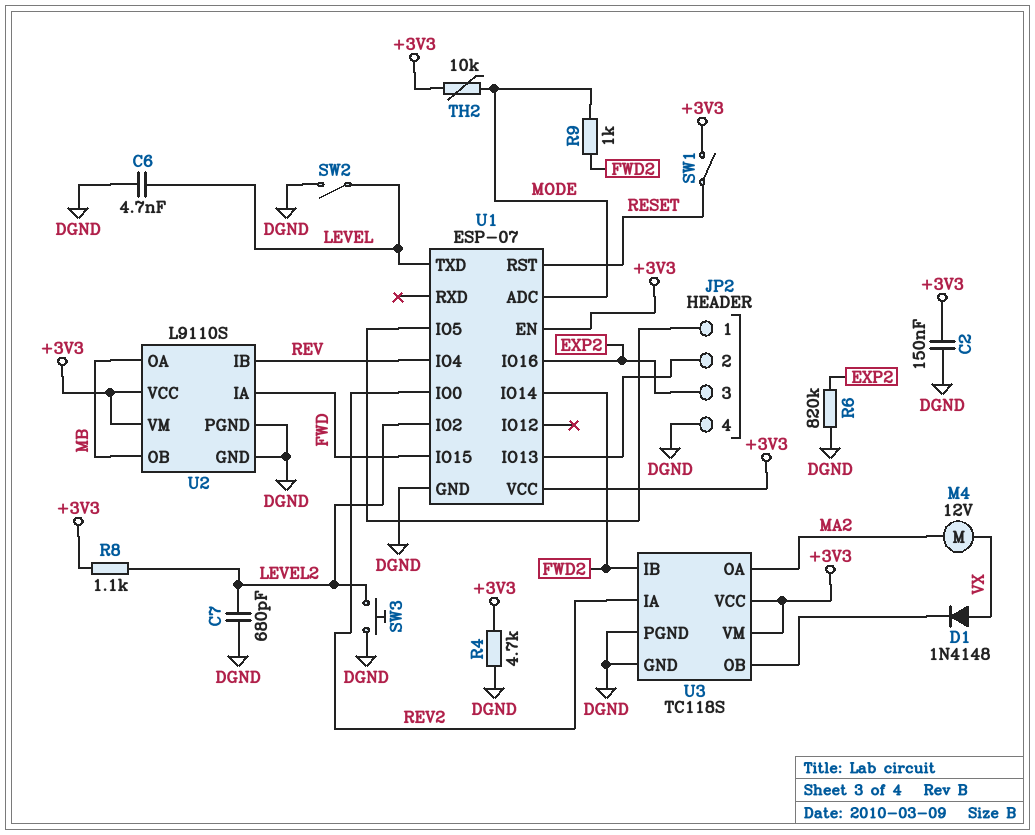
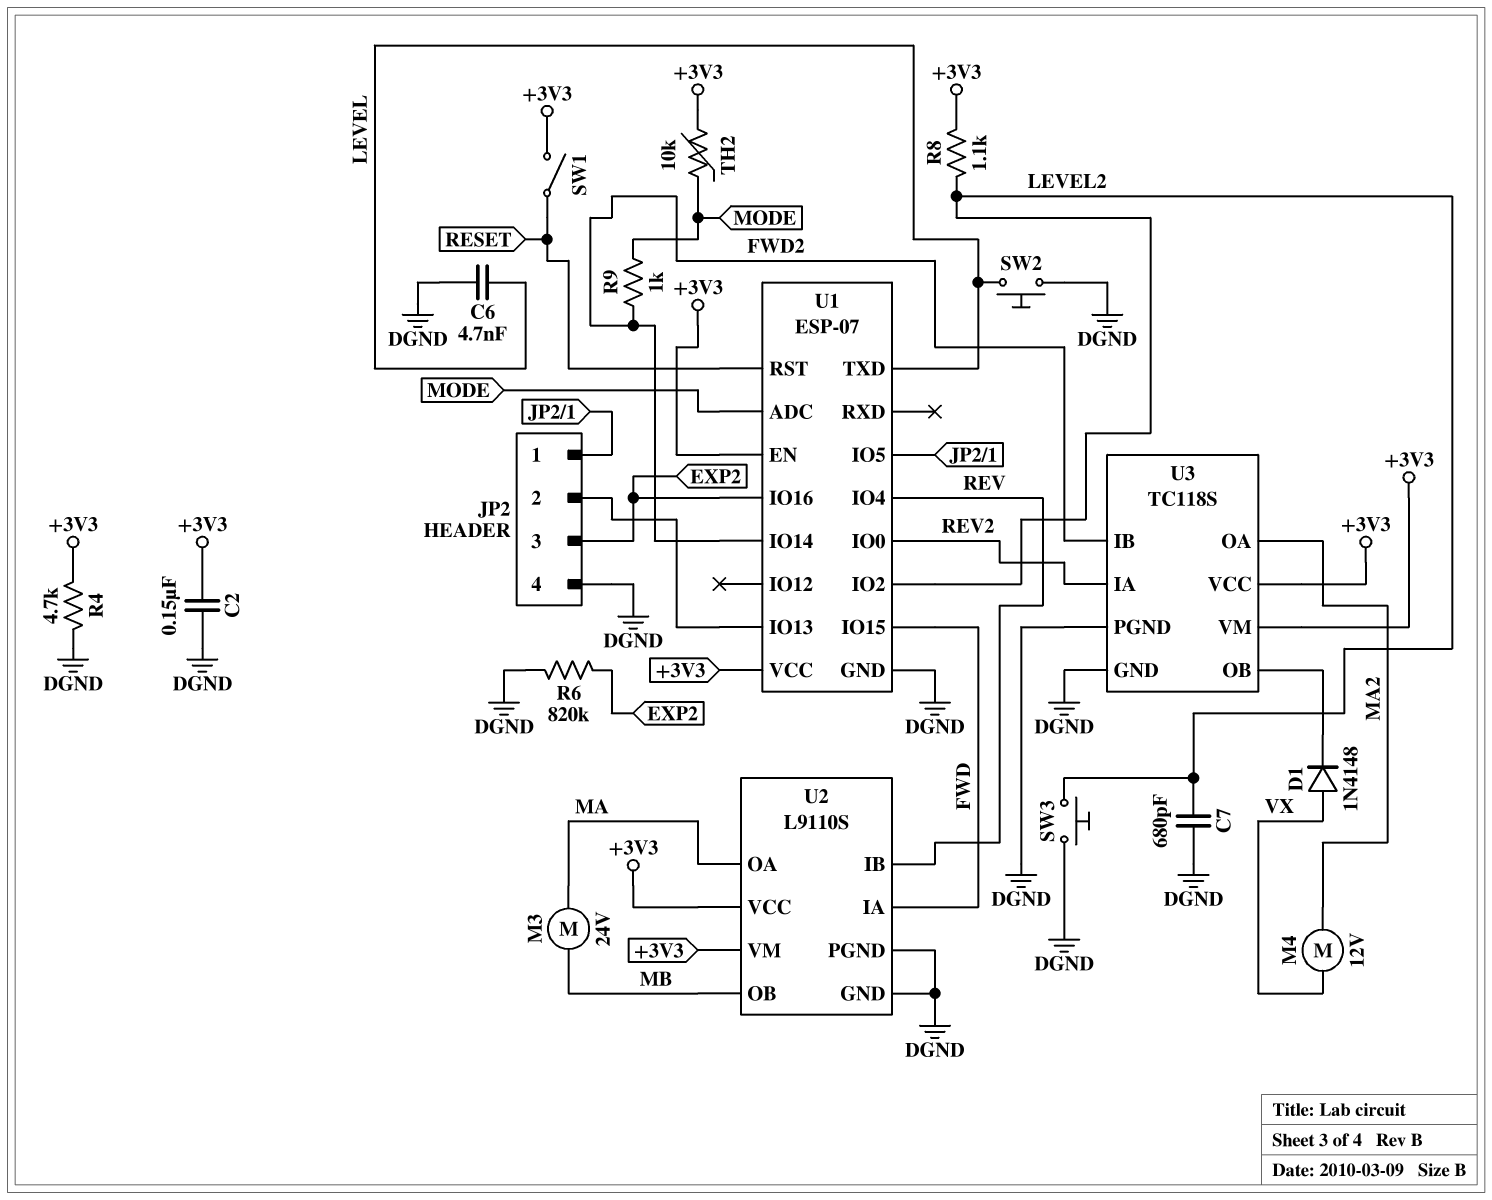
M3: none -> motor 24V (MA, MB)
SW2: switch (DGND, LEVEL) -> button (DGND, LEVEL)
U2 pin OA: MB -> MA

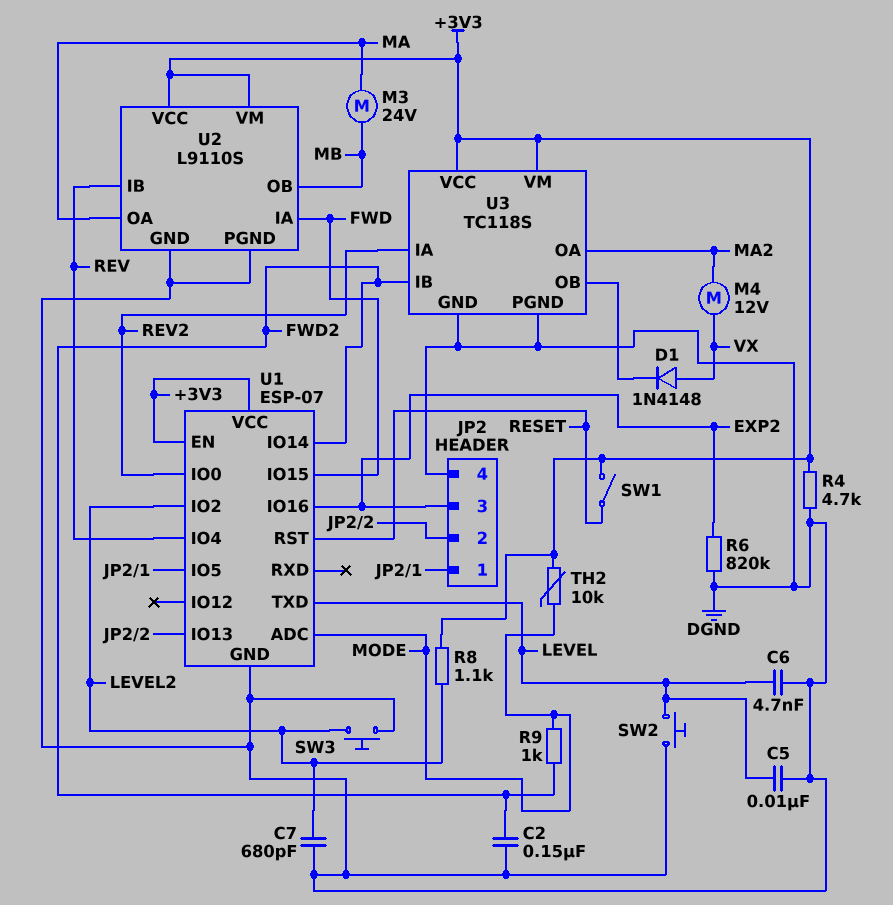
C2: 150nF (+3V3, DGND) -> 150nF (DGND, FWD2)
C5: none -> 10nF (DGND, LEVEL)

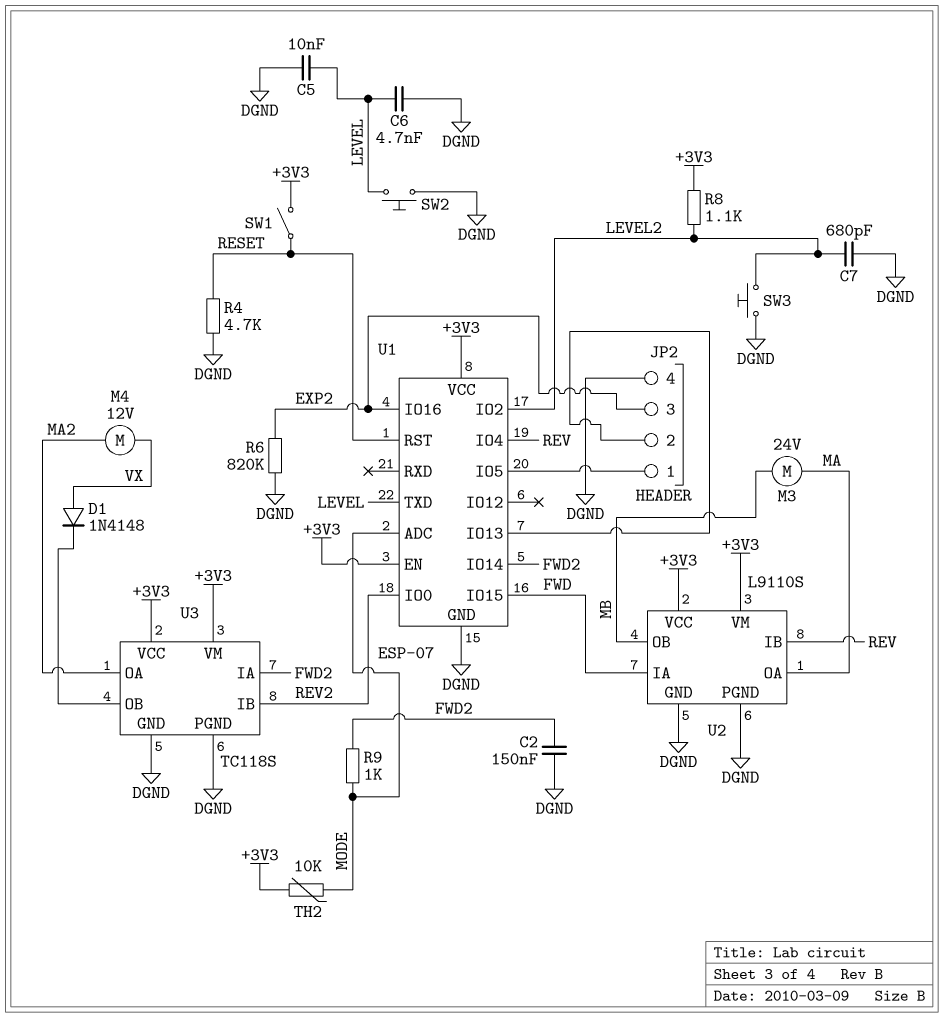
R4: 4.7k (+3V3, DGND) -> 4.7k (DGND, RESET)
U3 pin IA: REV2 -> FWD2
U3 pin IB: FWD2 -> REV2

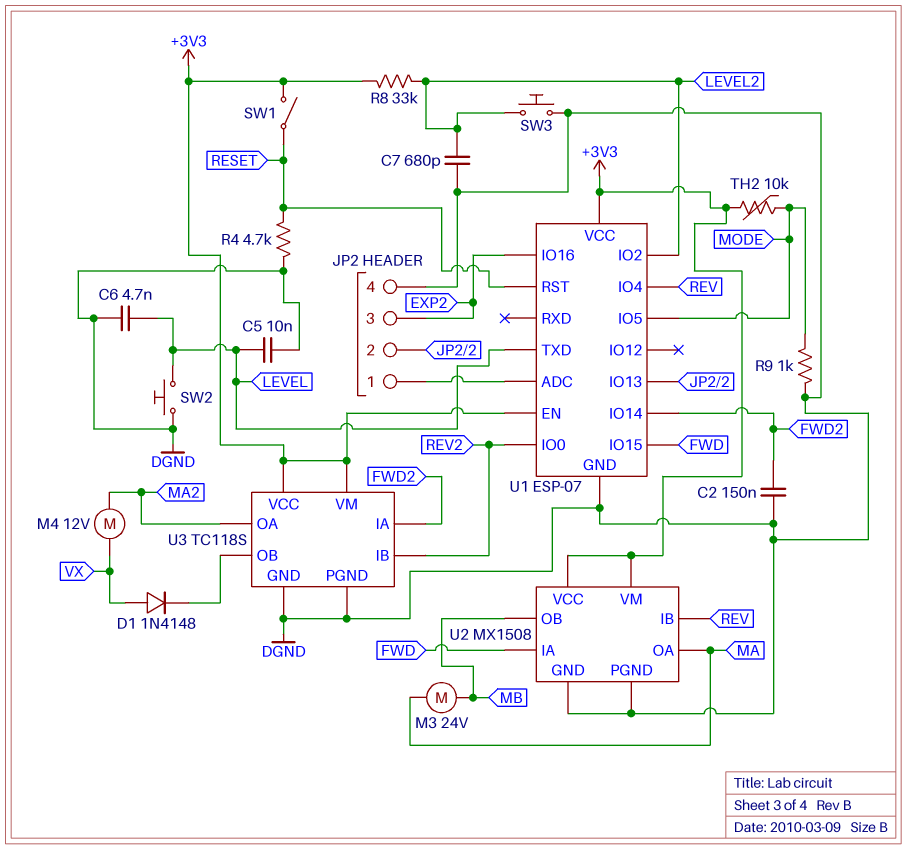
R6: 820k (DGND, EXP2) -> none
R8: 1.1k (+3V3, LEVEL2) -> 33k (+3V3, LEVEL2)
R9: 1k (FWD2, MODE) -> 1k (DGND, MODE)
U1 pin ADC: MODE -> JP2/1
U1 pin IO5: JP2/1 -> MODE
U2: L9110S -> MX1508

